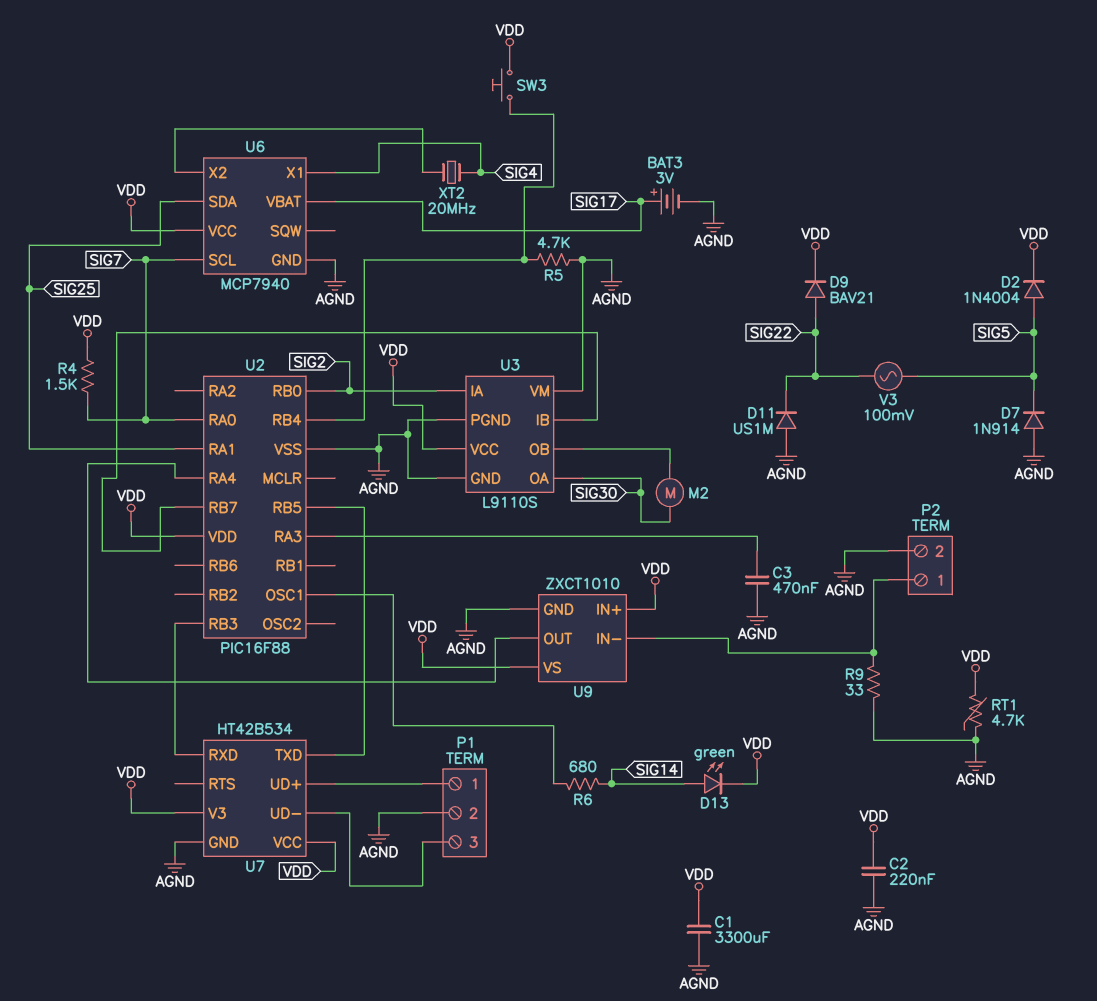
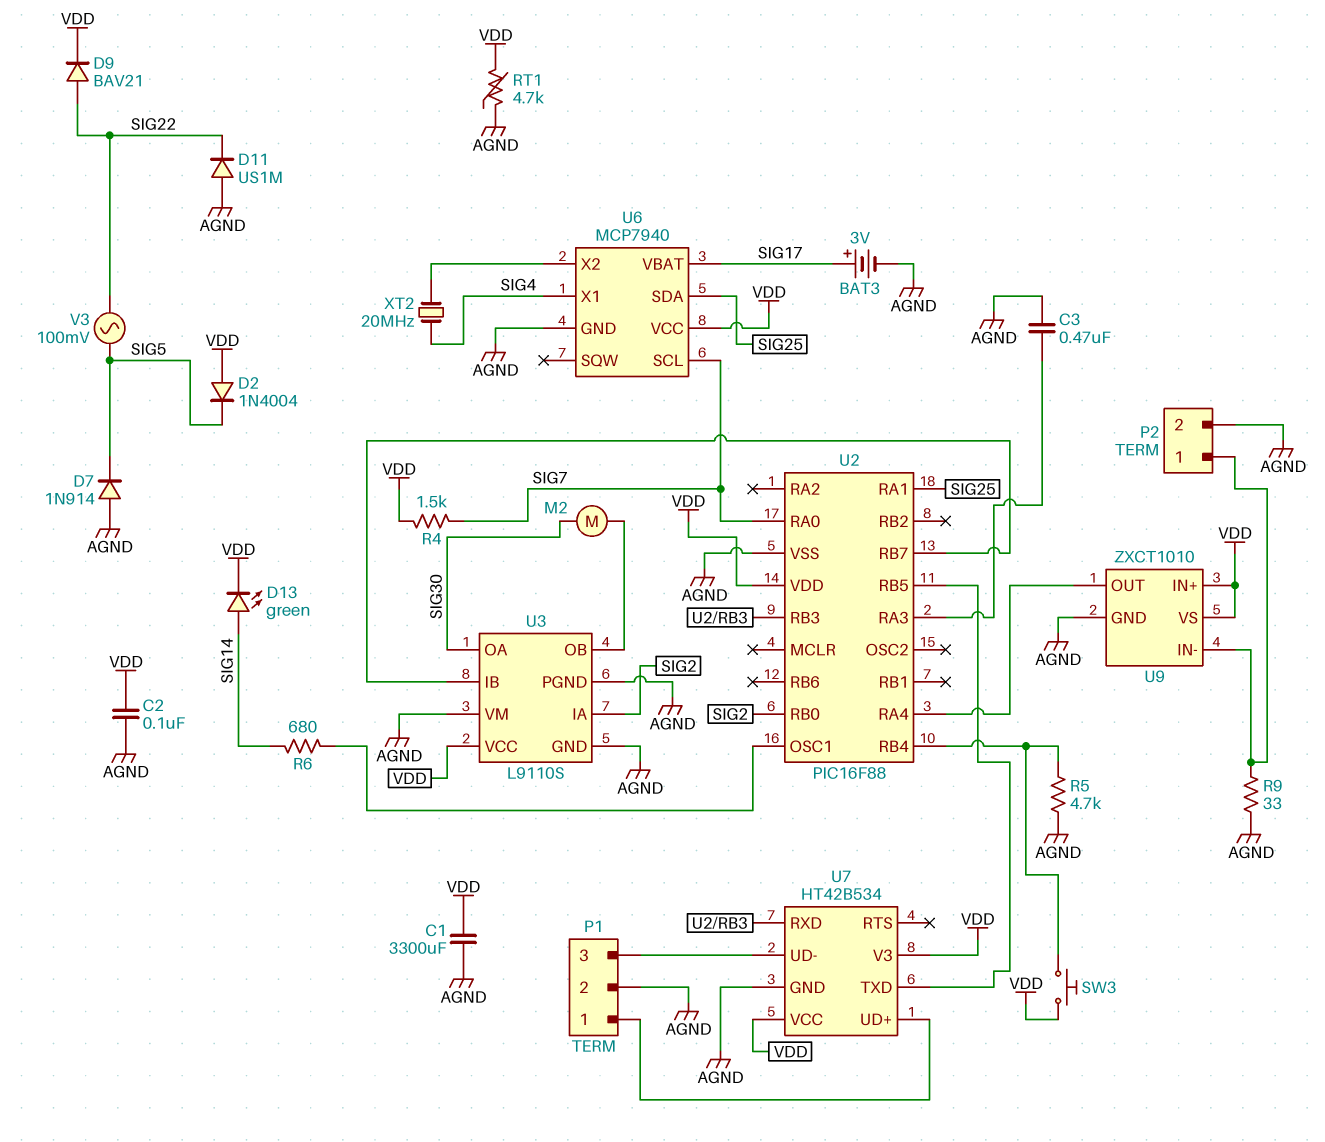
C2: 220nF (AGND, VDD) -> 100nF (AGND, VDD)
D2: diode 1N4004 (A SIG5, K VDD) -> diode 1N4004 (A VDD, K SIG5)

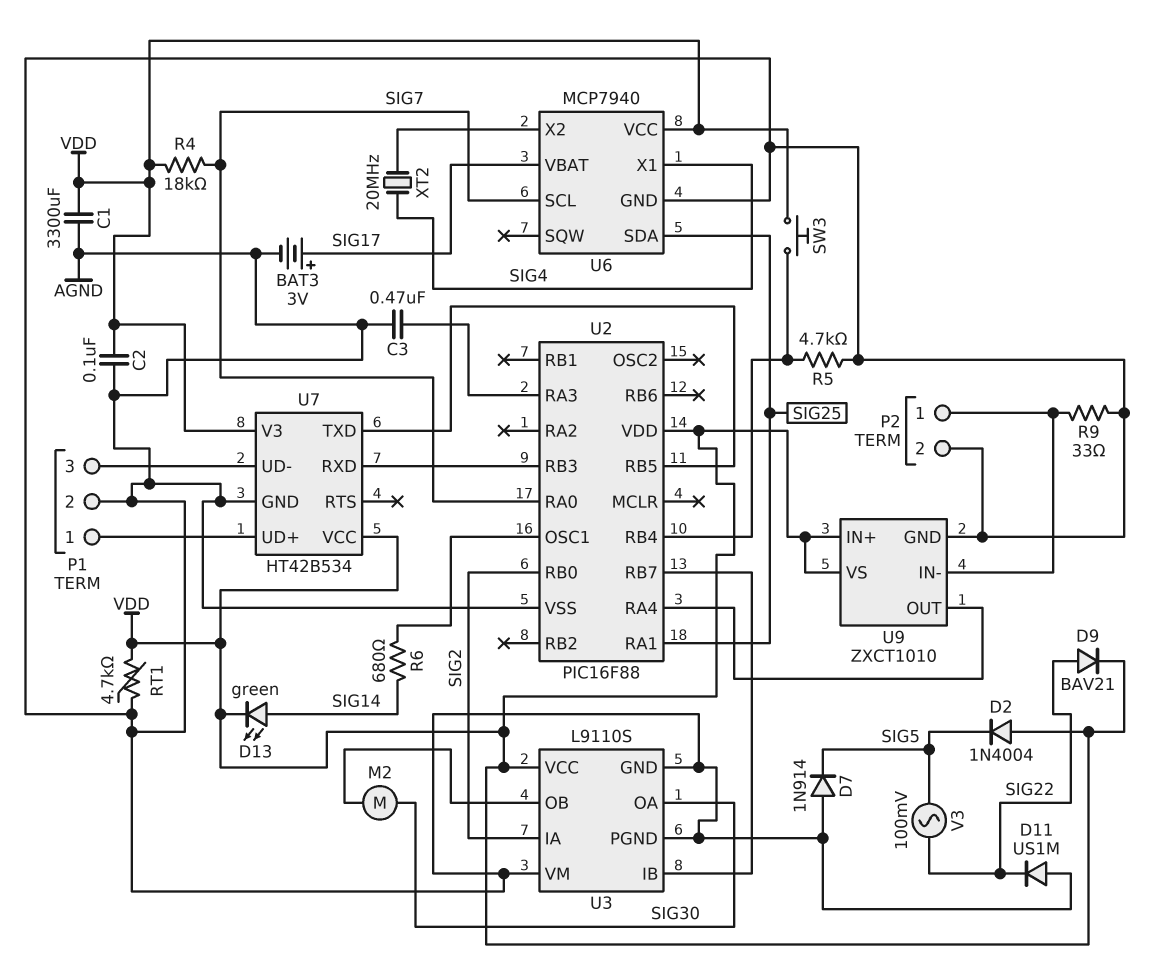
R4: 1.5k (SIG7, VDD) -> 18k (SIG7, VDD)

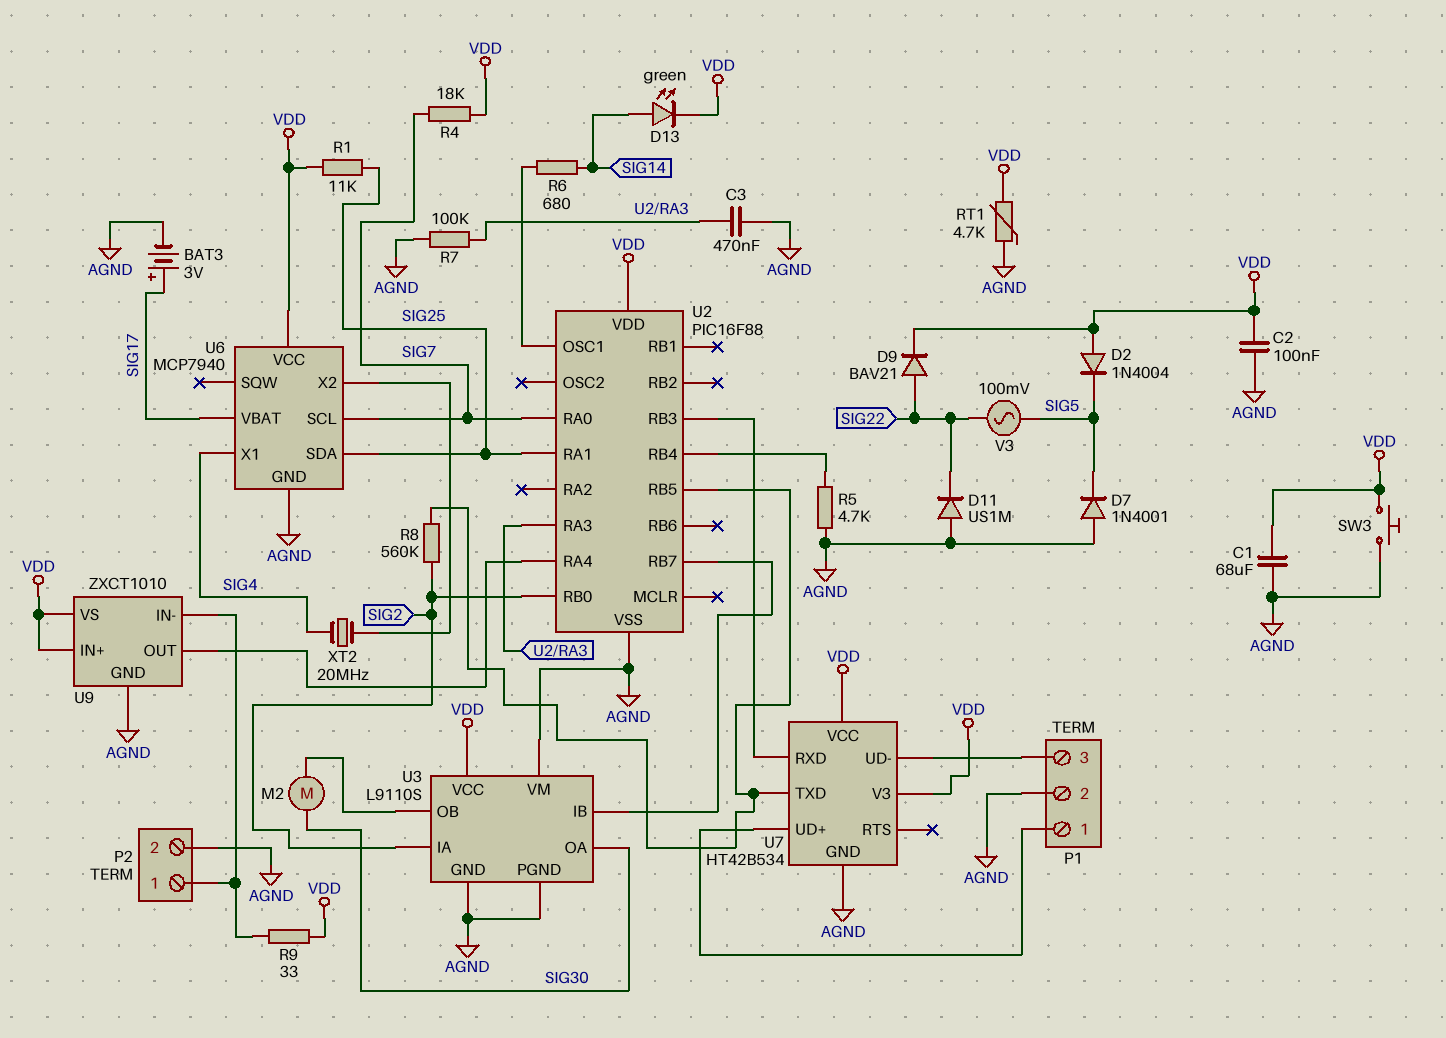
C1: 3300uF (AGND, VDD) -> 68uF (AGND, VDD)
D7: diode 1N914 (A AGND, K SIG5) -> diode 1N4001 (A AGND, K SIG5)
R1: none -> 11k (SIG25, VDD)
R7: none -> 100k (AGND, U2/RA3)
R8: none -> 560k (SIG2, U2/RB5)
R9: 33 (AGND, P2/1) -> 33 (P2/1, VDD)
SW3: button (U2/RB4, VDD) -> button (AGND, VDD)

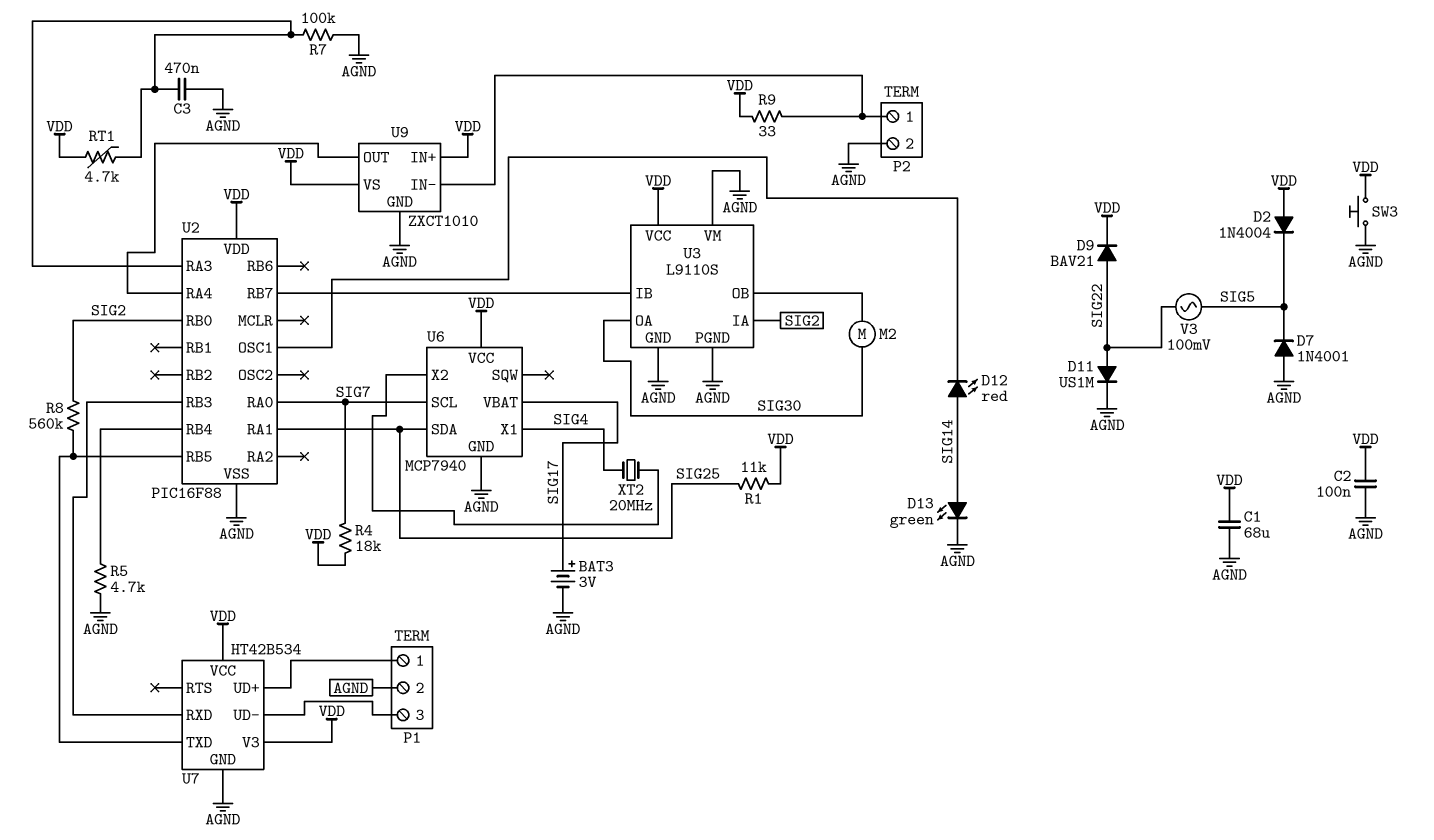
D11: diode US1M (A AGND, K SIG22) -> diode US1M (A SIG22, K AGND)
D12: none -> LED red (A SIG14, K U2/OSC1)
D13: LED green (A SIG14, K VDD) -> LED green (A SIG14, K AGND)
R6: 680 (SIG14, U2/OSC1) -> none
RT1: 4.7k (AGND, VDD) -> 4.7k (U2/RA3, VDD)

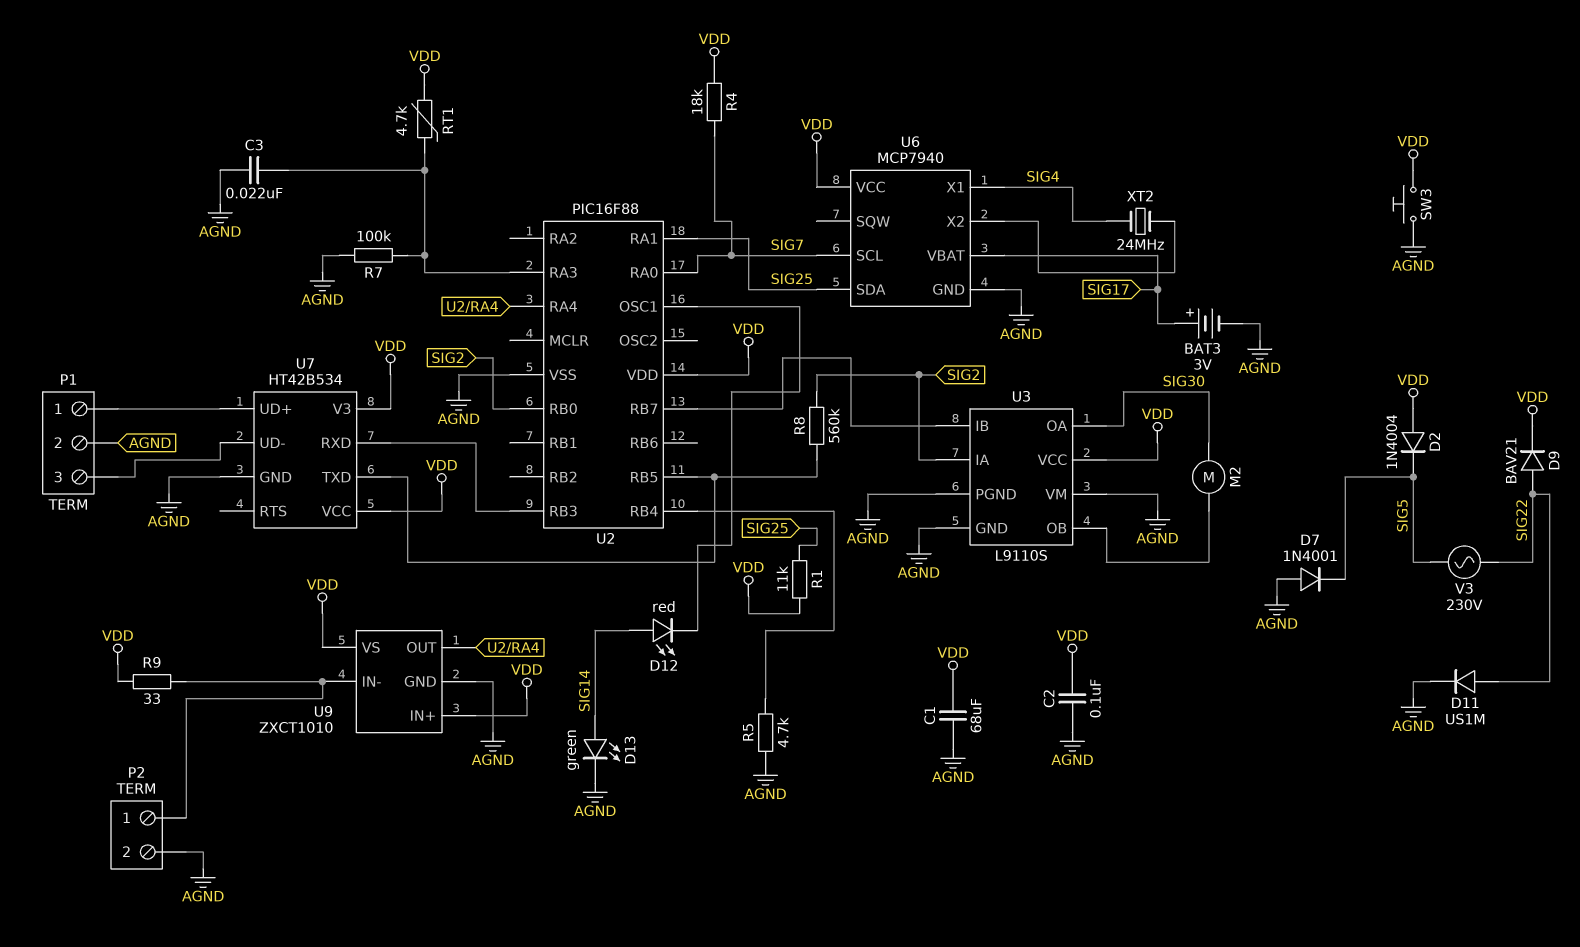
C3: 470nF (AGND, U2/RA3) -> 22nF (AGND, U2/RA3)
V3: AC 100mV (SIG5, SIG22) -> AC 230V (SIG5, SIG22)
XT2: 20MHz (SIG4, U6/X2) -> 24MHz (SIG4, U6/X2)

